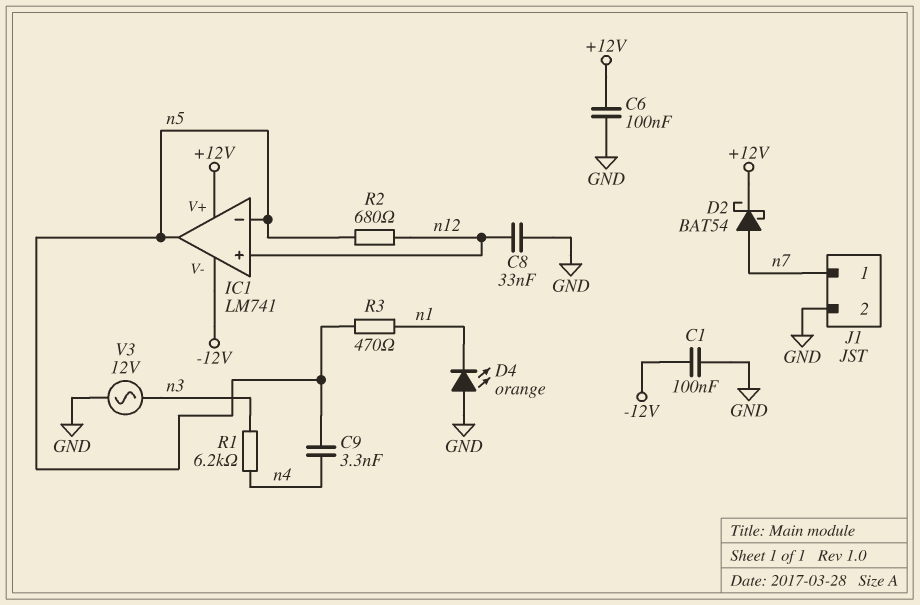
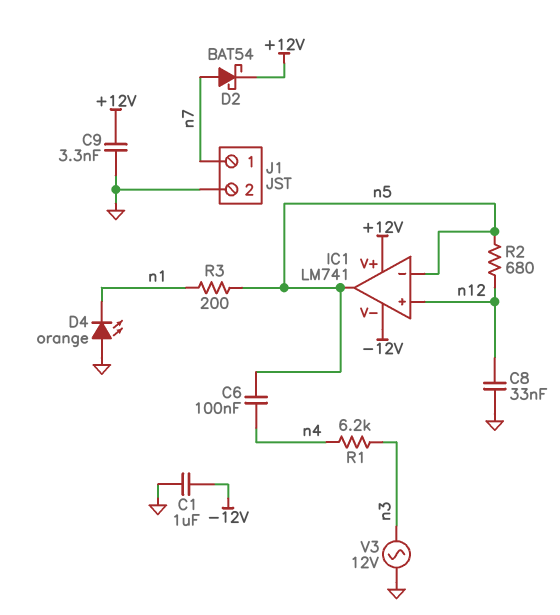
C1: 100nF (-12V, GND) -> 1uF (-12V, GND)
C6: 100nF (+12V, GND) -> 100nF (n4, n5)
C9: 3.3nF (n4, n5) -> 3.3nF (+12V, GND)
R3: 470 (n1, n5) -> 200 (n1, n5)

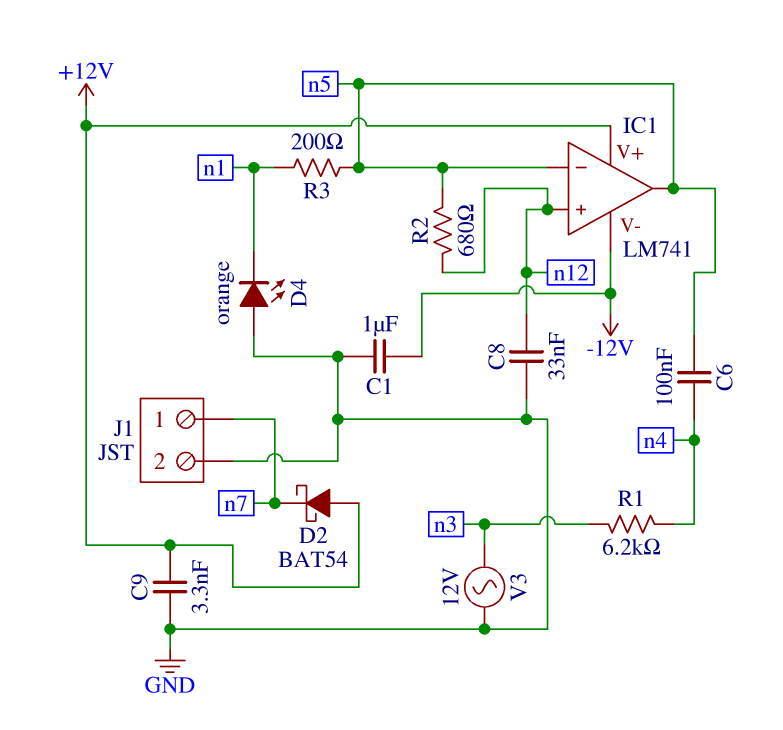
D2: schottky BAT54 (A n7, K +12V) -> schottky BAT54 (A +12V, K n7)

